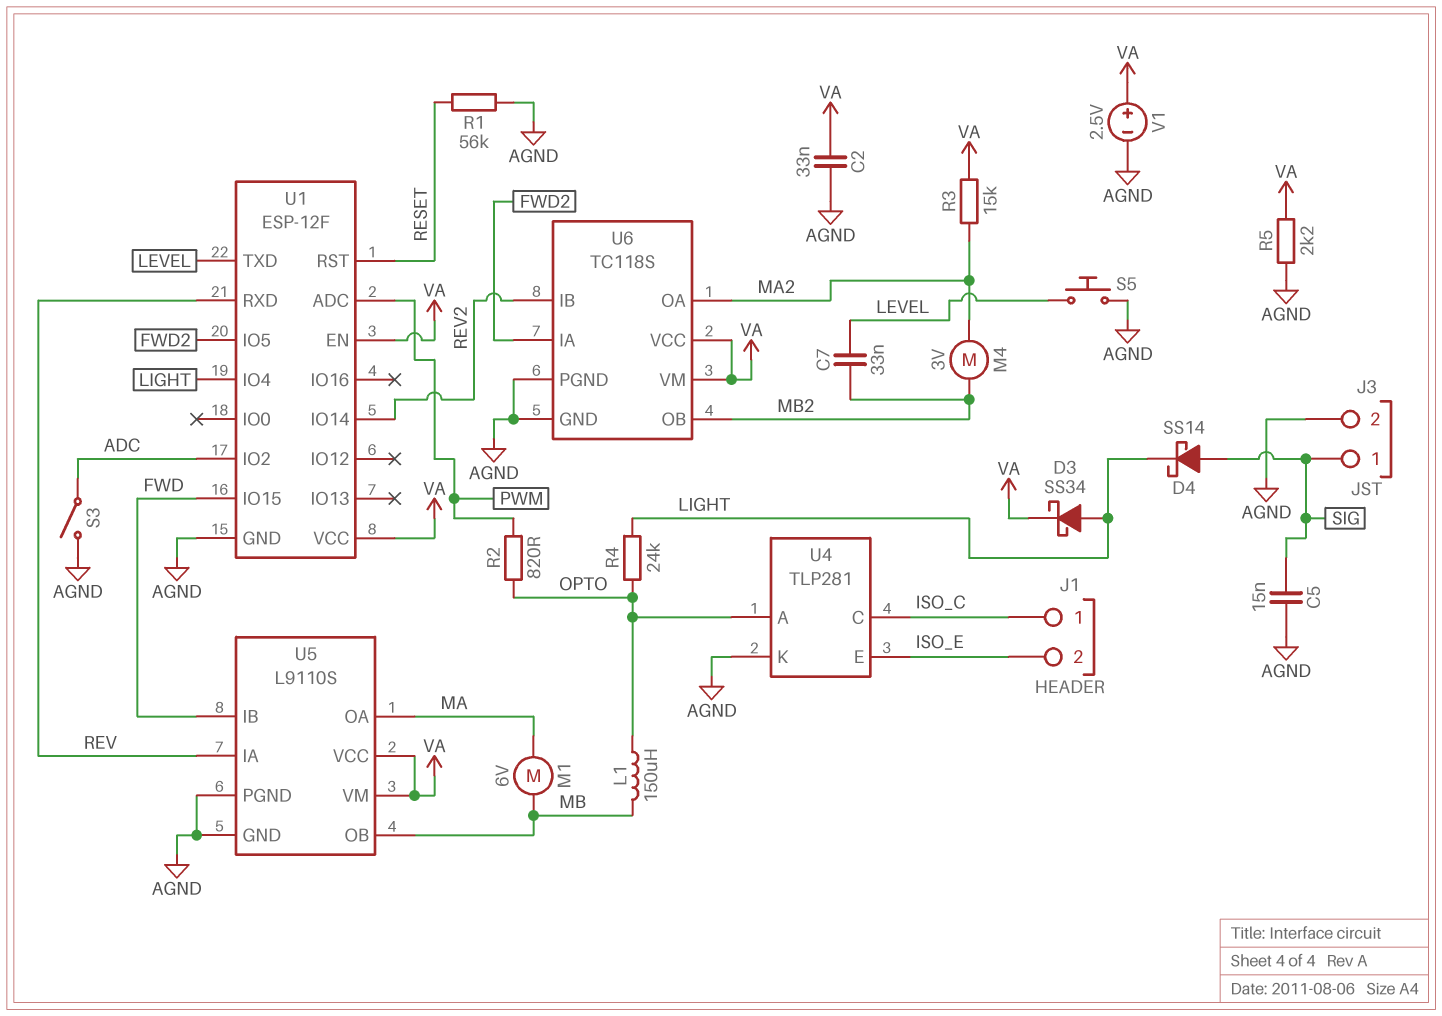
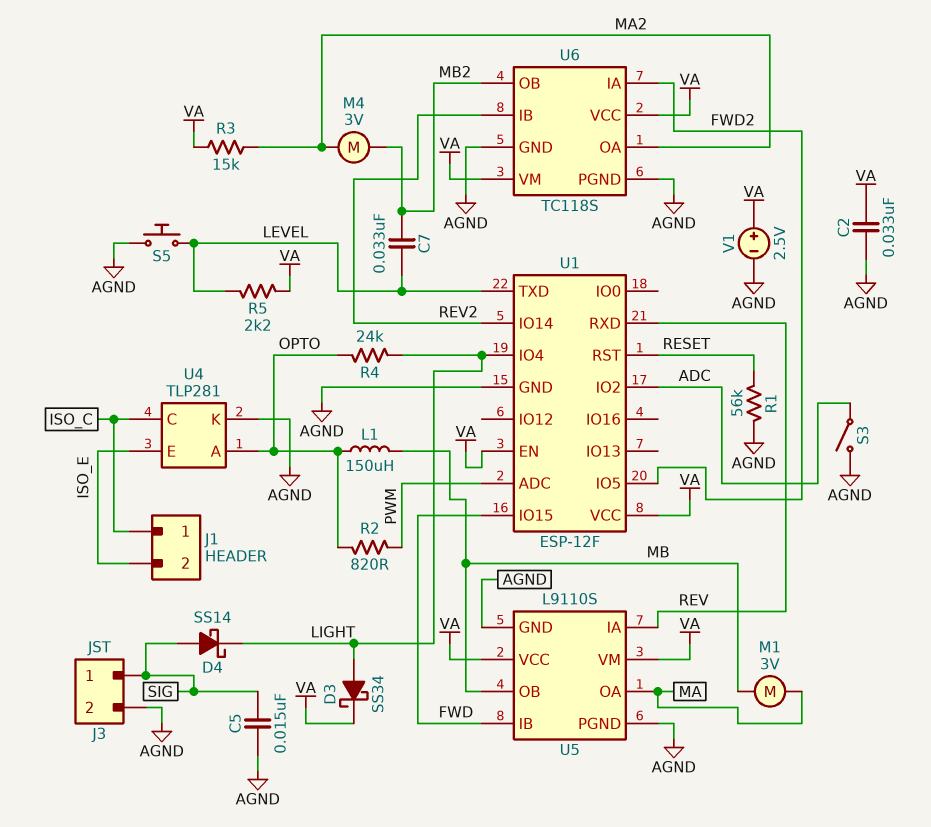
M1: motor 6V (MA, MB) -> motor 3V (MA, MB)
R5: 2.2k (AGND, VA) -> 2.2k (LEVEL, VA)

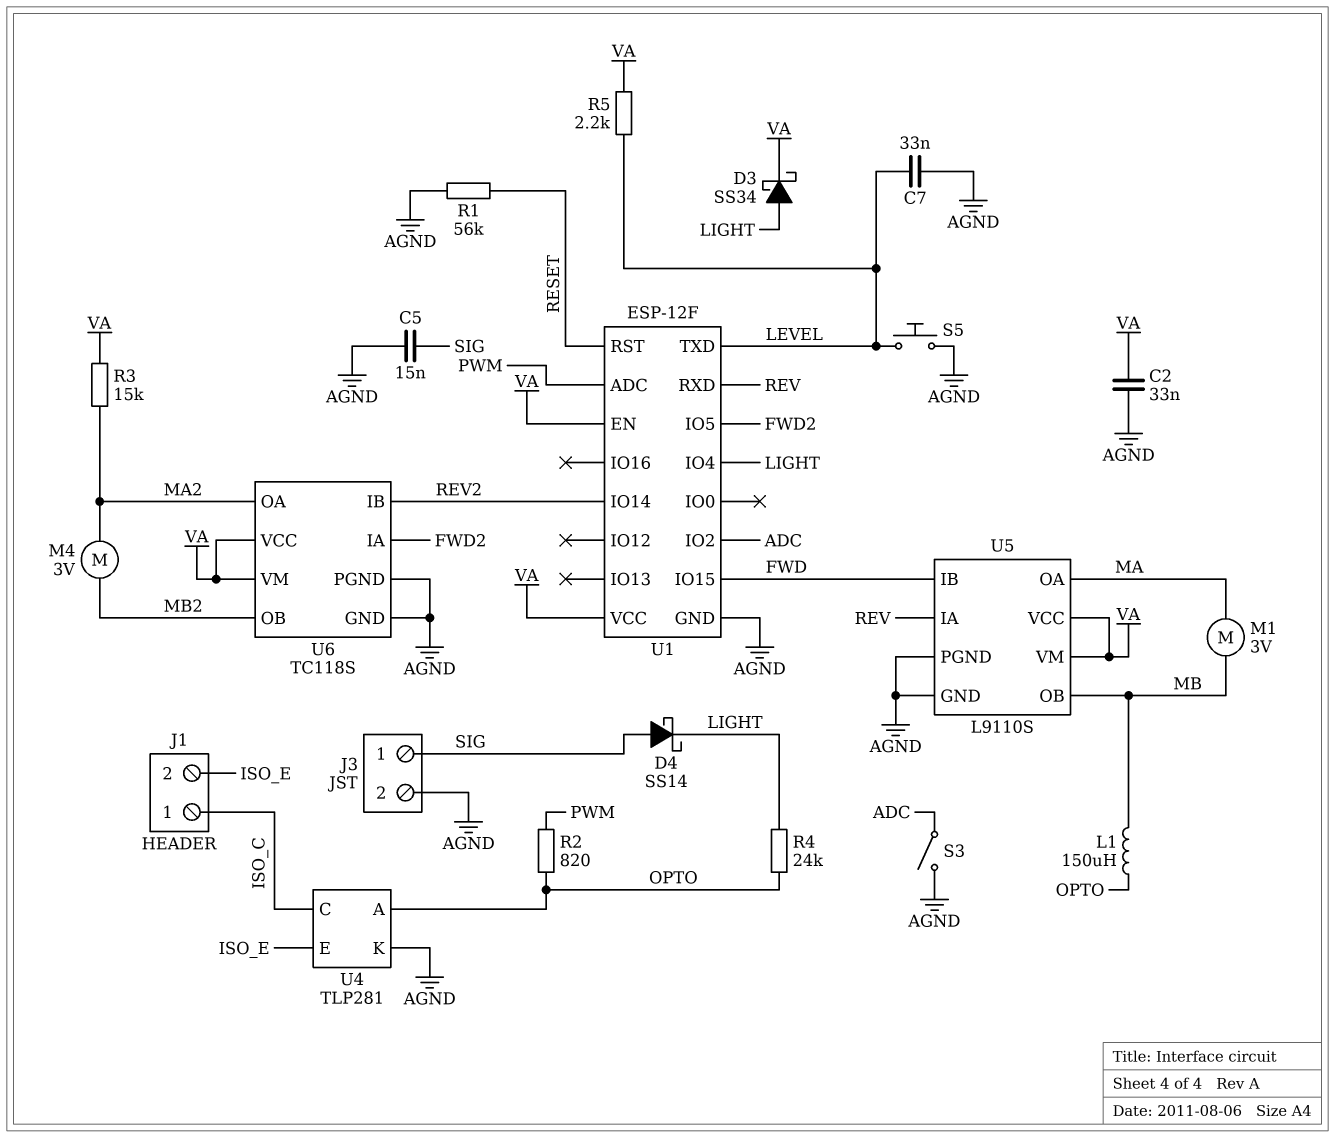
C7: 33nF (LEVEL, MB2) -> 33nF (AGND, LEVEL)
V1: 2.5V (plus VA, minus AGND) -> none

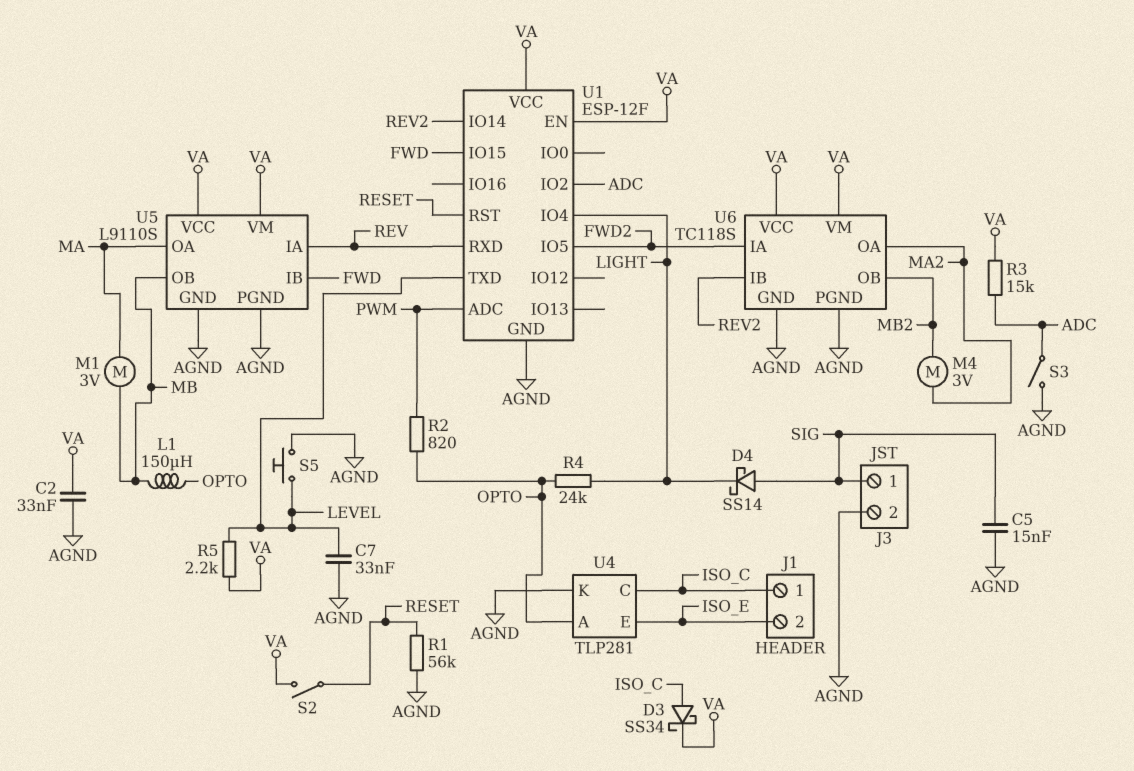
D3: schottky SS34 (A LIGHT, K VA) -> schottky SS34 (A ISO_C, K VA)
R3: 15k (MA2, VA) -> 15k (ADC, VA)
S2: none -> switch (RESET, VA)

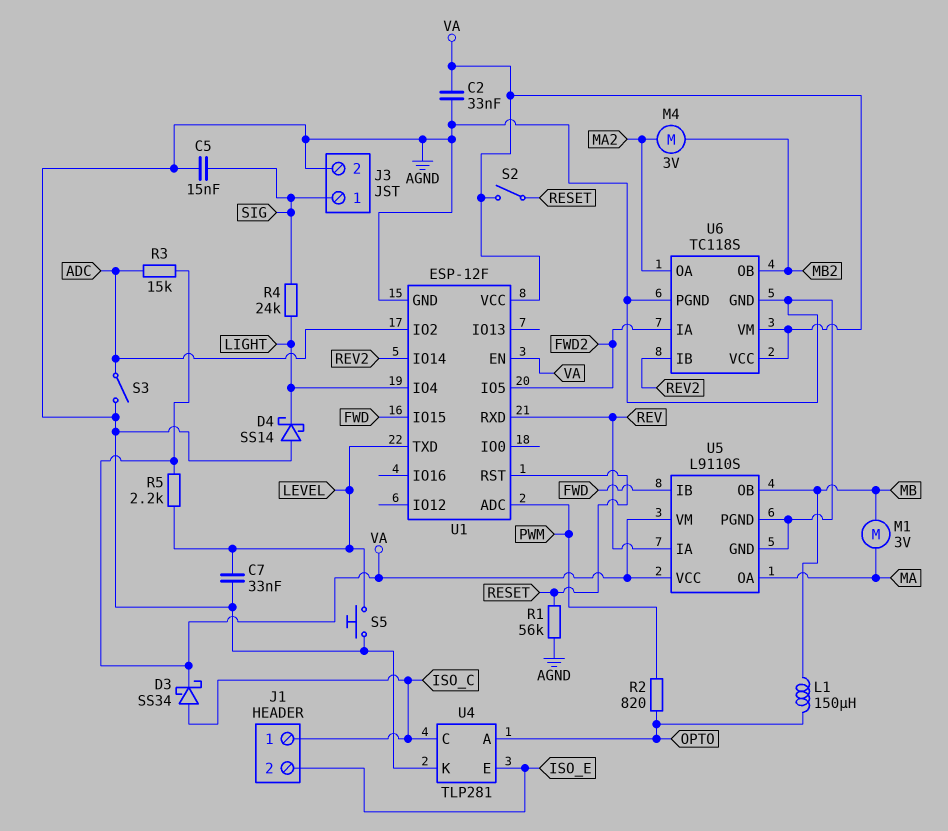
D4: schottky SS14 (A SIG, K LIGHT) -> schottky SS14 (A AGND, K LIGHT)
R4: 24k (LIGHT, OPTO) -> 24k (LIGHT, SIG)

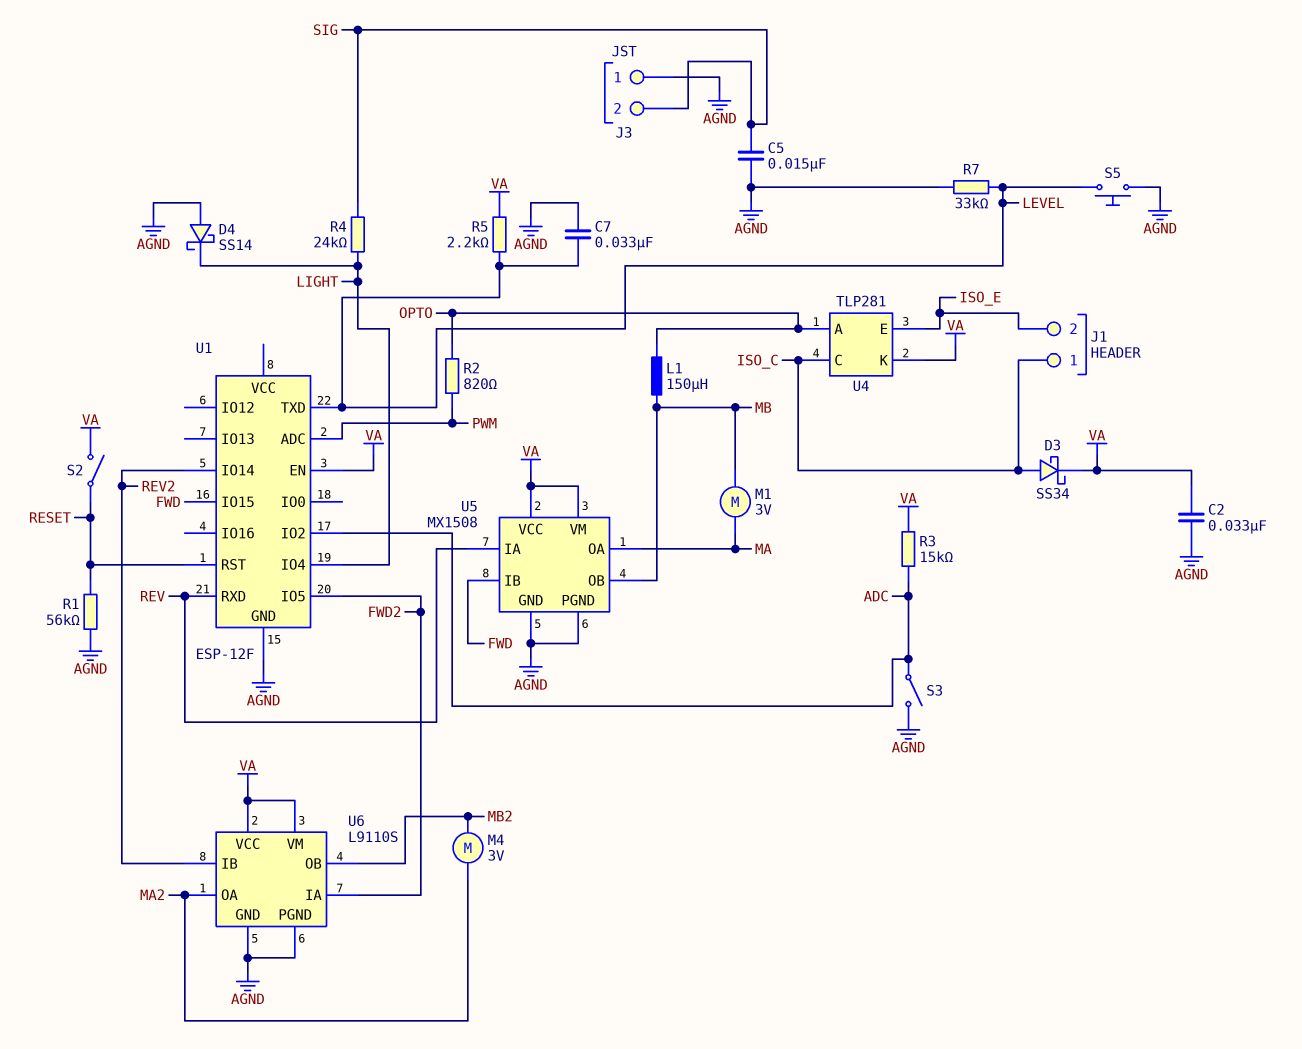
J3 pin 1: SIG -> AGND
J3 pin 2: AGND -> SIG
R7: none -> 33k (AGND, LEVEL)
U1 pin VCC: VA -> none
U4 pin K: AGND -> VA
U5: L9110S -> MX1508
U6: TC118S -> L9110S

